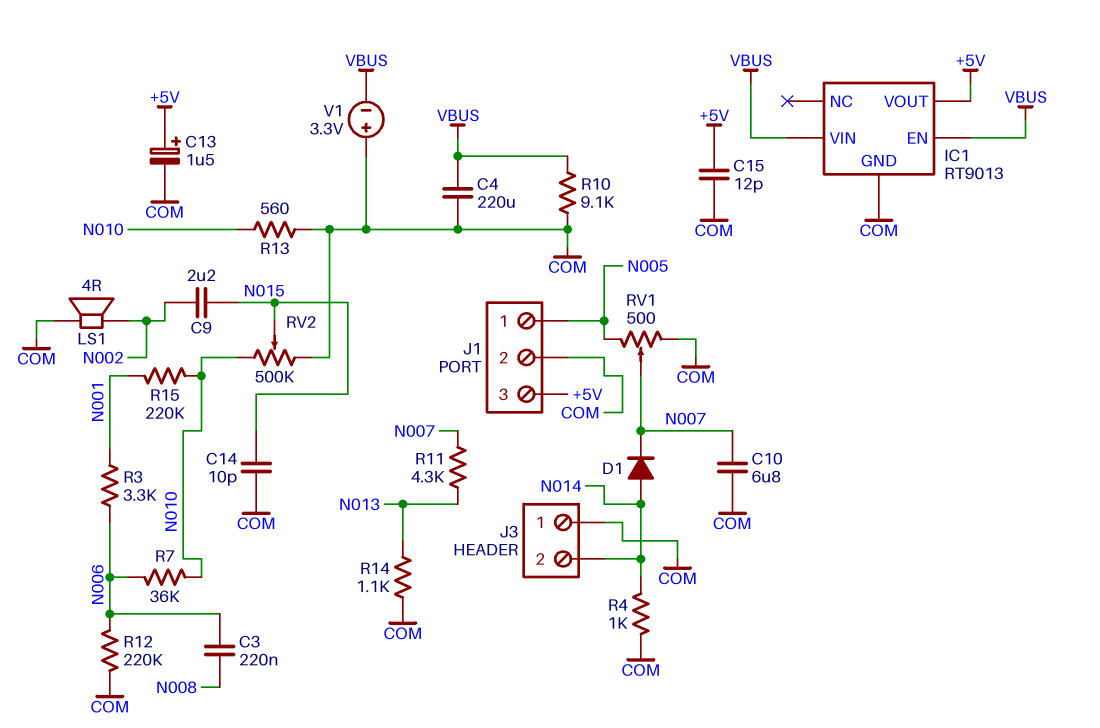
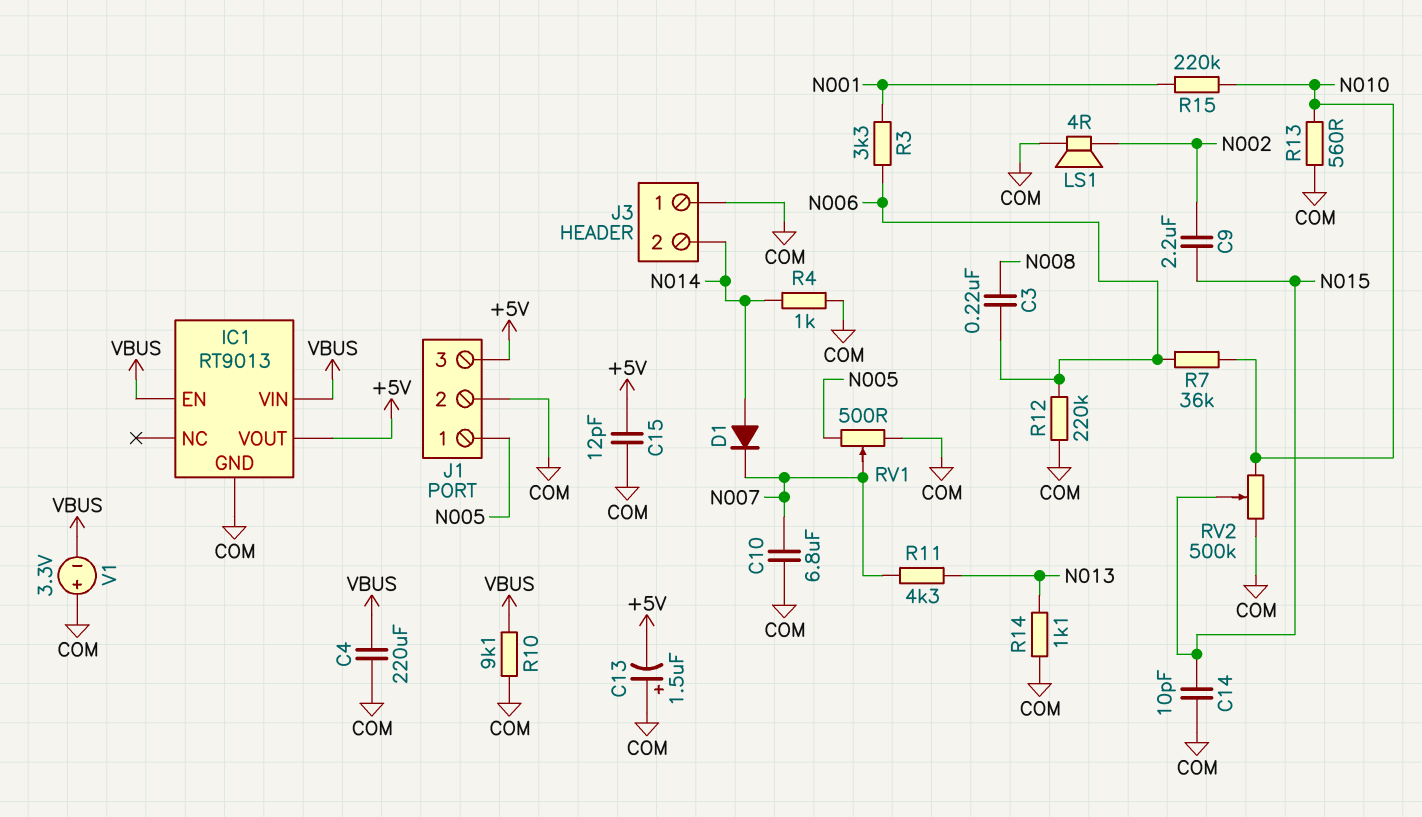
C13: 1.5uF (plus +5V, minus COM) -> 1.5uF (plus COM, minus +5V)

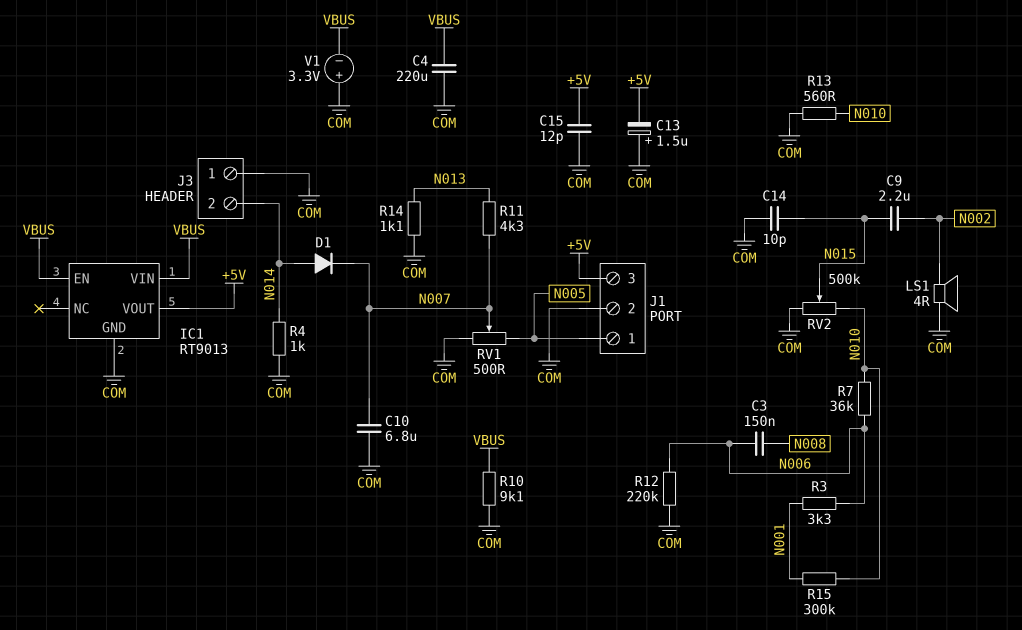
C3: 220nF (N006, N008) -> 150nF (N006, N008)
R15: 220k (N001, N010) -> 300k (N001, N010)

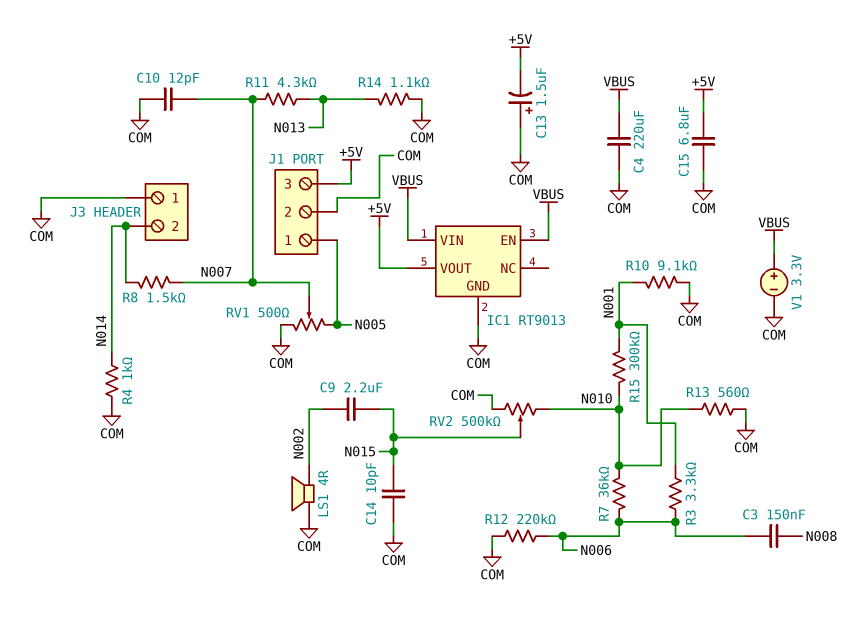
C10: 6.8uF (COM, N007) -> 12pF (COM, N007)
C15: 12pF (+5V, COM) -> 6.8uF (+5V, COM)
D1: diode (A N014, K N007) -> none
R8: none -> 1.5k (N007, N014)
R10: 9.1k (COM, VBUS) -> 9.1k (COM, N001)
V1: 3.3V (plus COM, minus VBUS) -> 3.3V (plus VBUS, minus COM)

